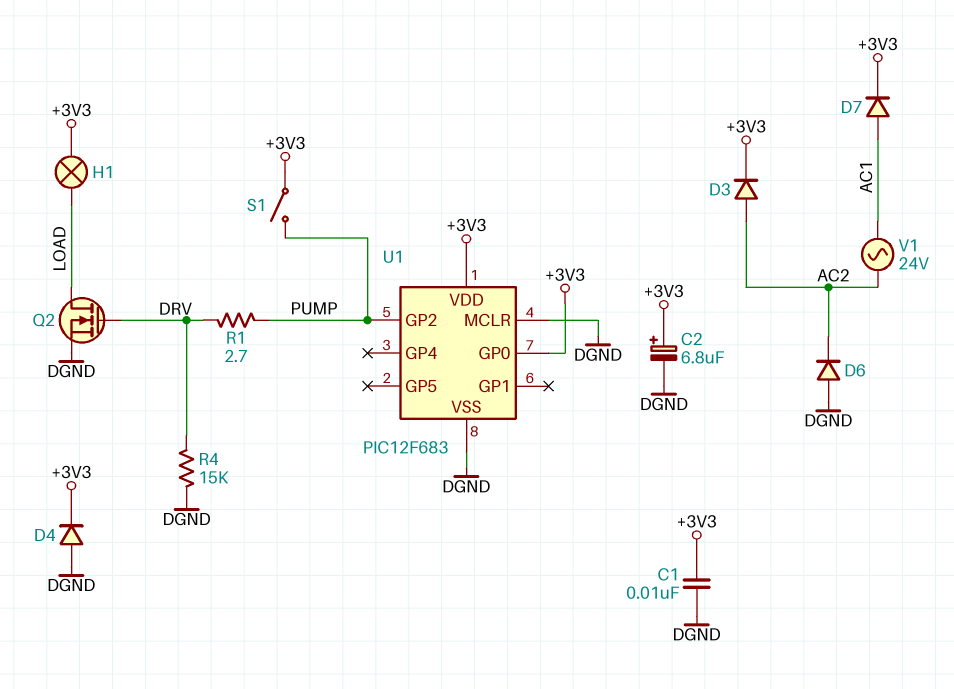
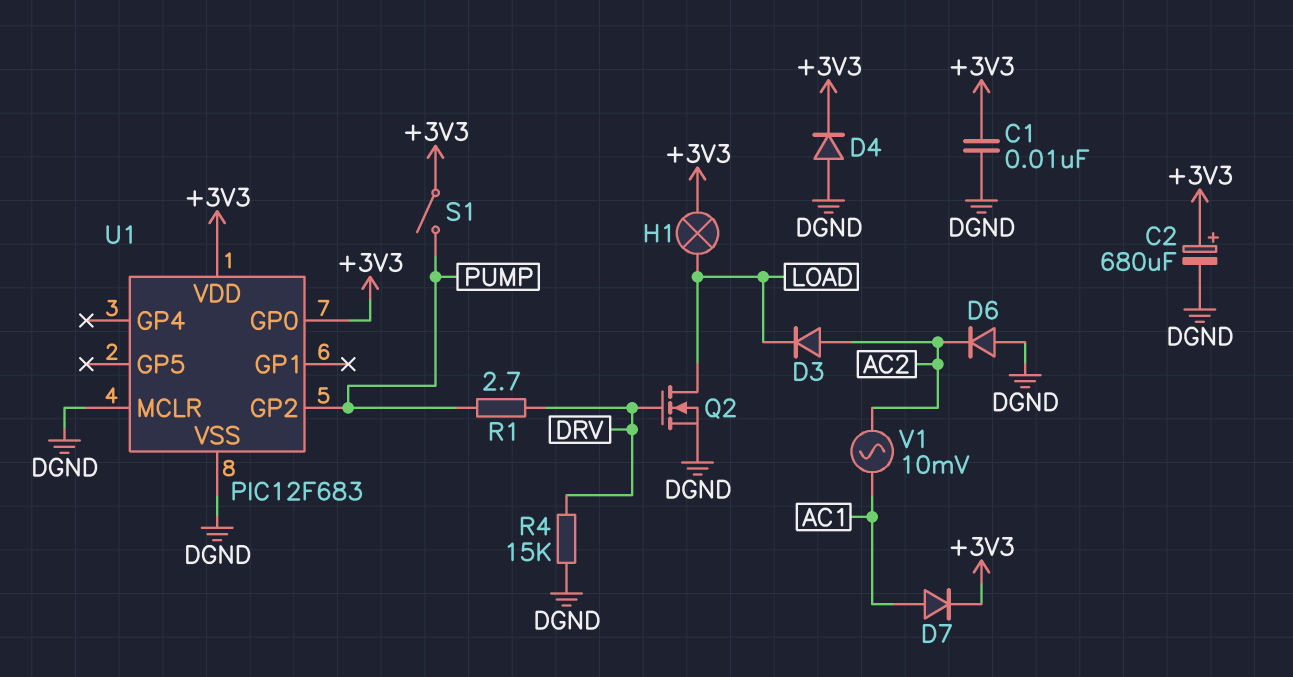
C2: 6.8uF (plus +3V3, minus DGND) -> 680uF (plus +3V3, minus DGND)
D3: diode (A AC2, K +3V3) -> diode (A AC2, K LOAD)
V1: AC 24V (AC1, AC2) -> AC 10mV (AC1, AC2)

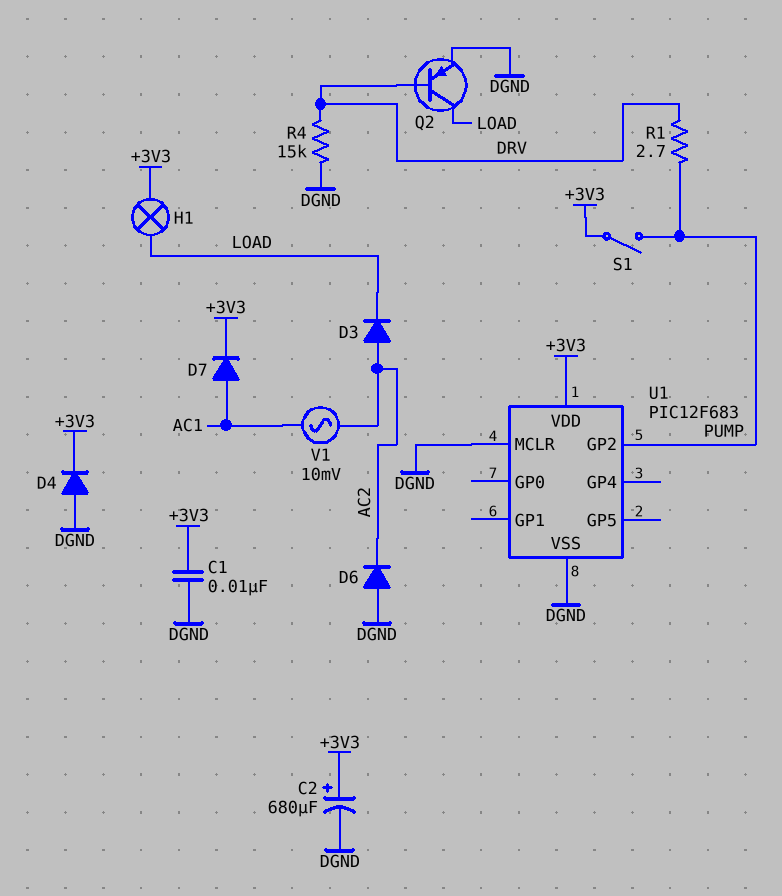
Q2: NMOS (G DRV, D LOAD, S DGND) -> PNP (B DRV, C LOAD, E DGND)
U1 pin GP0: +3V3 -> none

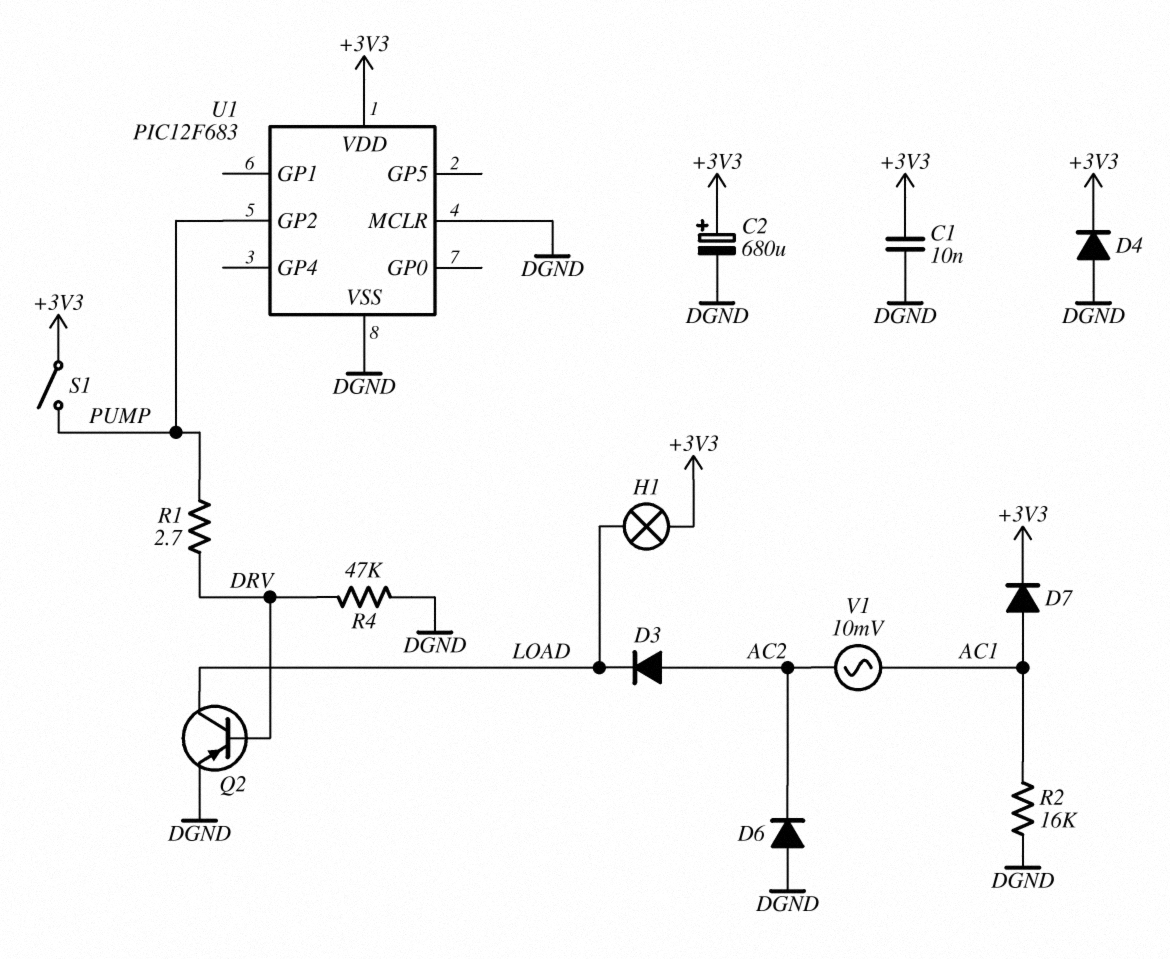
R2: none -> 16k (AC1, DGND)
R4: 15k (DGND, DRV) -> 47k (DGND, DRV)

